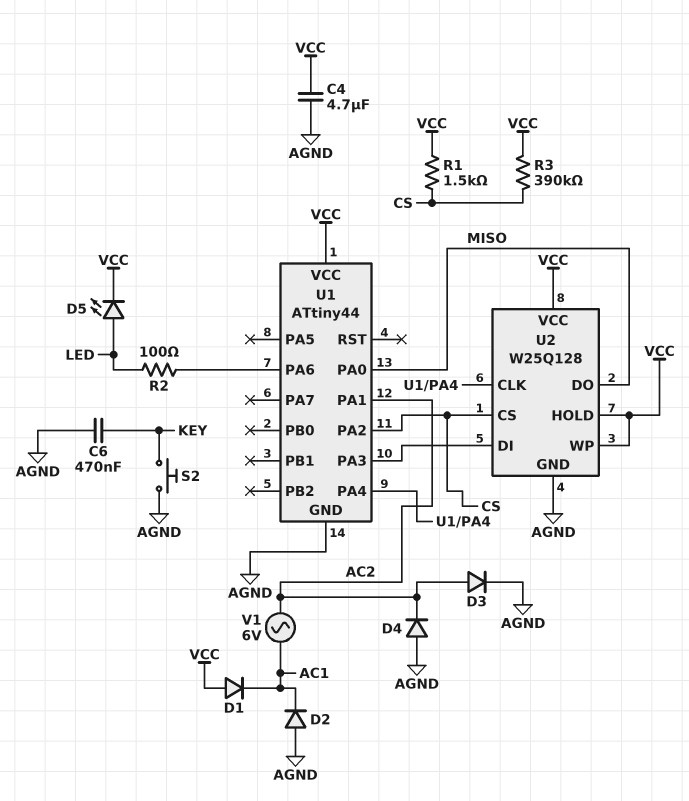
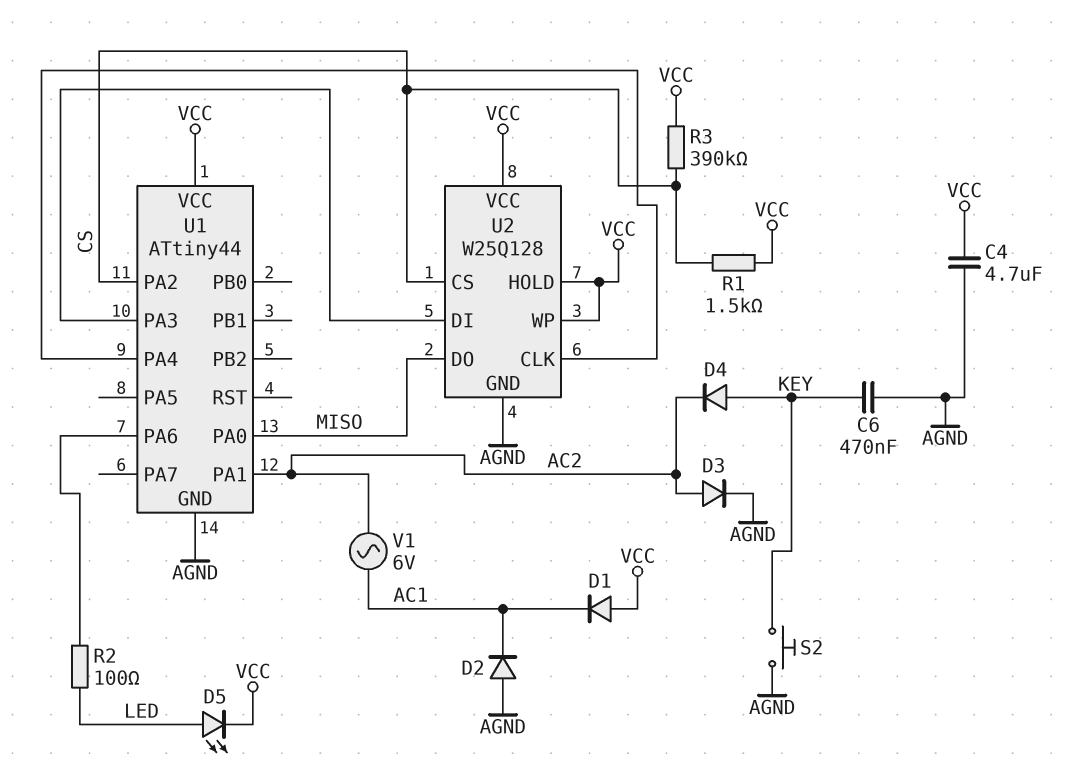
D4: diode (A AGND, K AC2) -> diode (A KEY, K AC2)

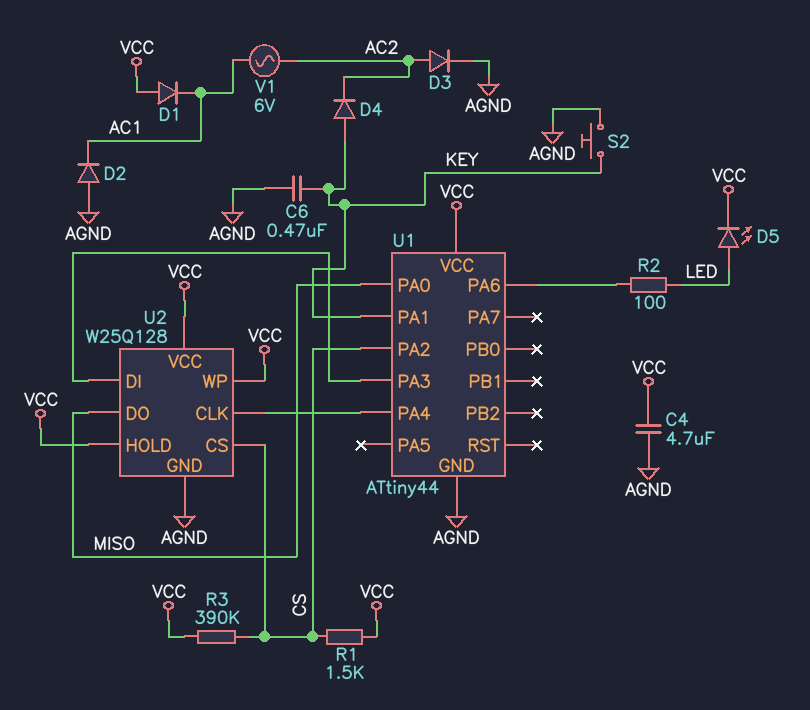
U1 pin PA1: AC2 -> KEY

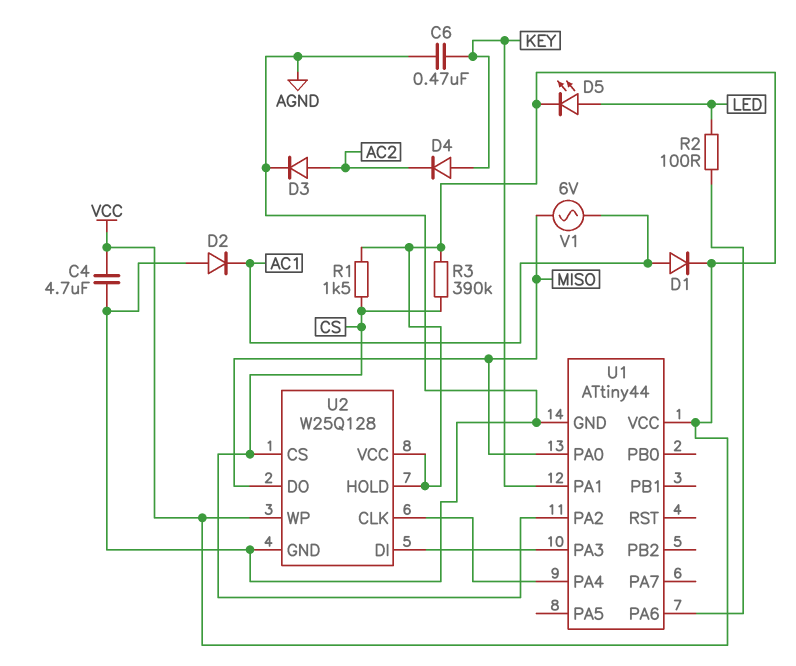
D1: diode (A VCC, K AC1) -> diode (A AC1, K VCC)
S2: button (AGND, KEY) -> none
V1: AC 6V (AC1, AC2) -> AC 6V (AC1, MISO)

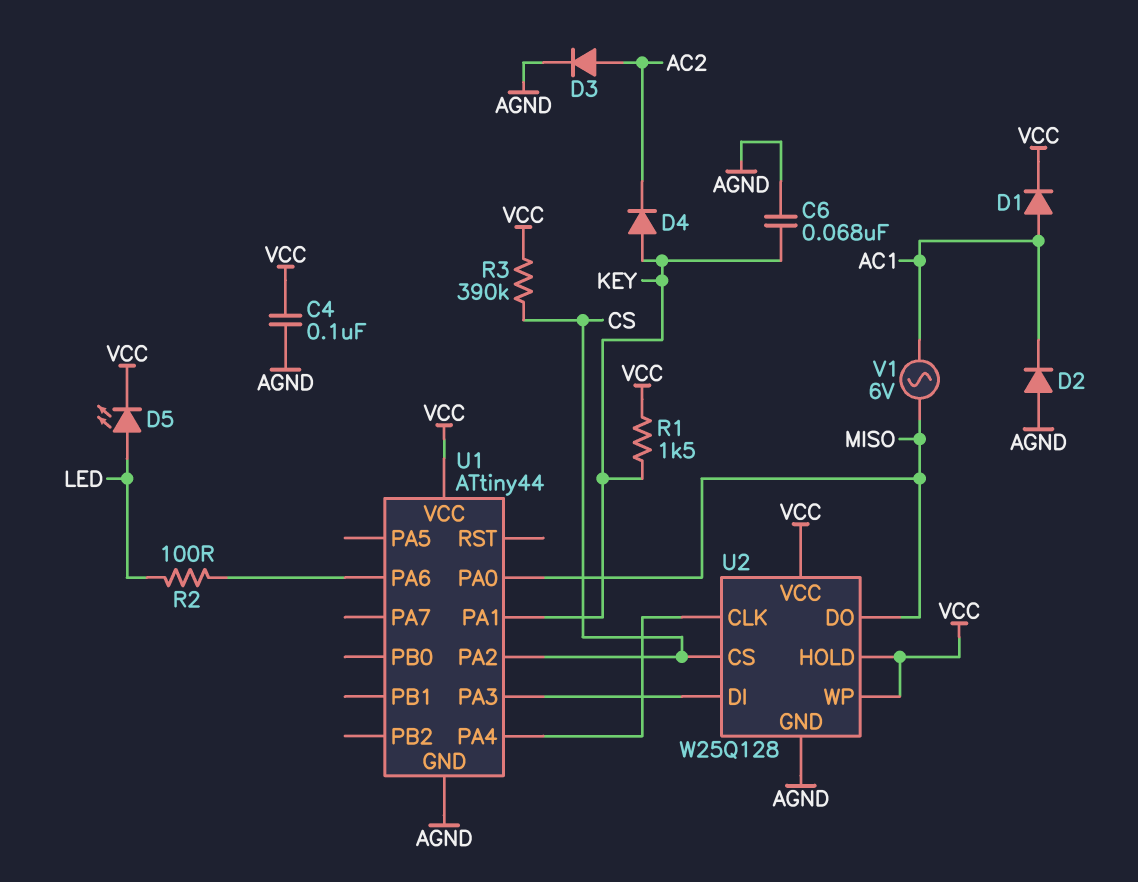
C4: 4.7uF (AGND, VCC) -> 100nF (AGND, VCC)
C6: 470nF (AGND, KEY) -> 68nF (AGND, KEY)
R1: 1.5k (CS, VCC) -> 1.5k (KEY, VCC)

